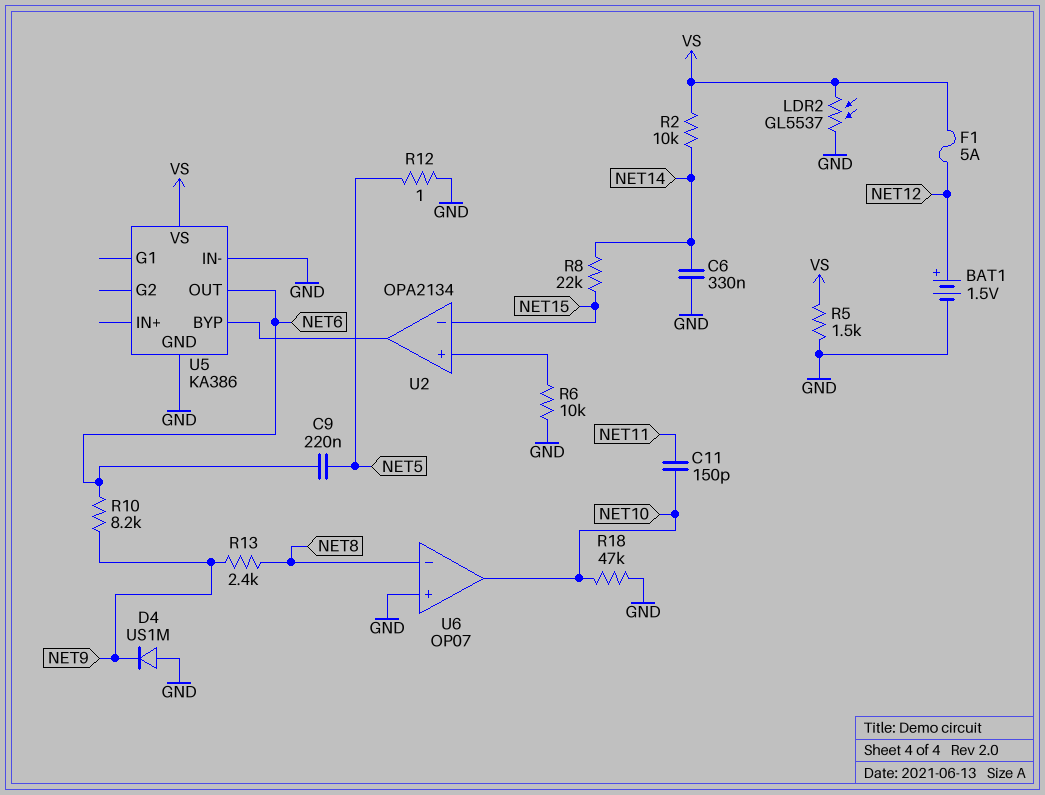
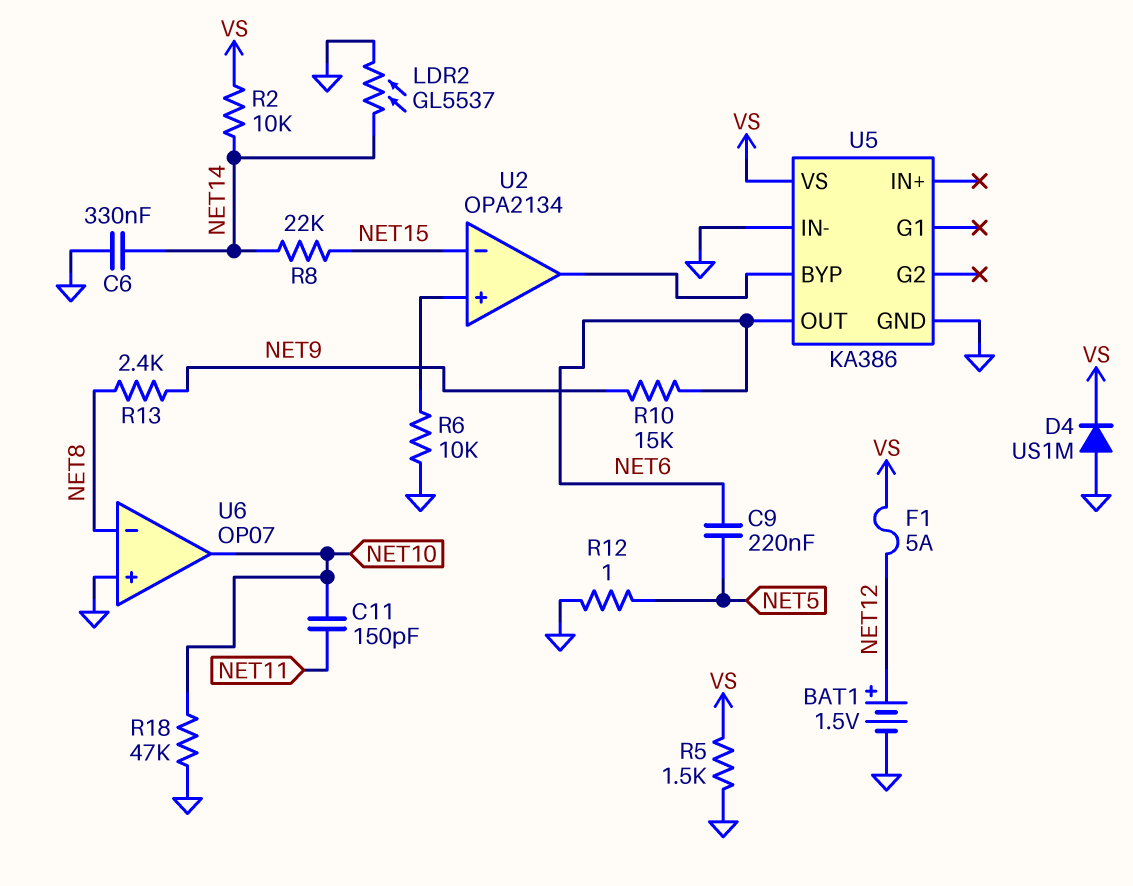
D4: diode US1M (A GND, K NET9) -> diode US1M (A GND, K VS)
LDR2: GL5537 (GND, VS) -> GL5537 (GND, NET14)
R10: 8.2k (NET6, NET9) -> 15k (NET6, NET9)

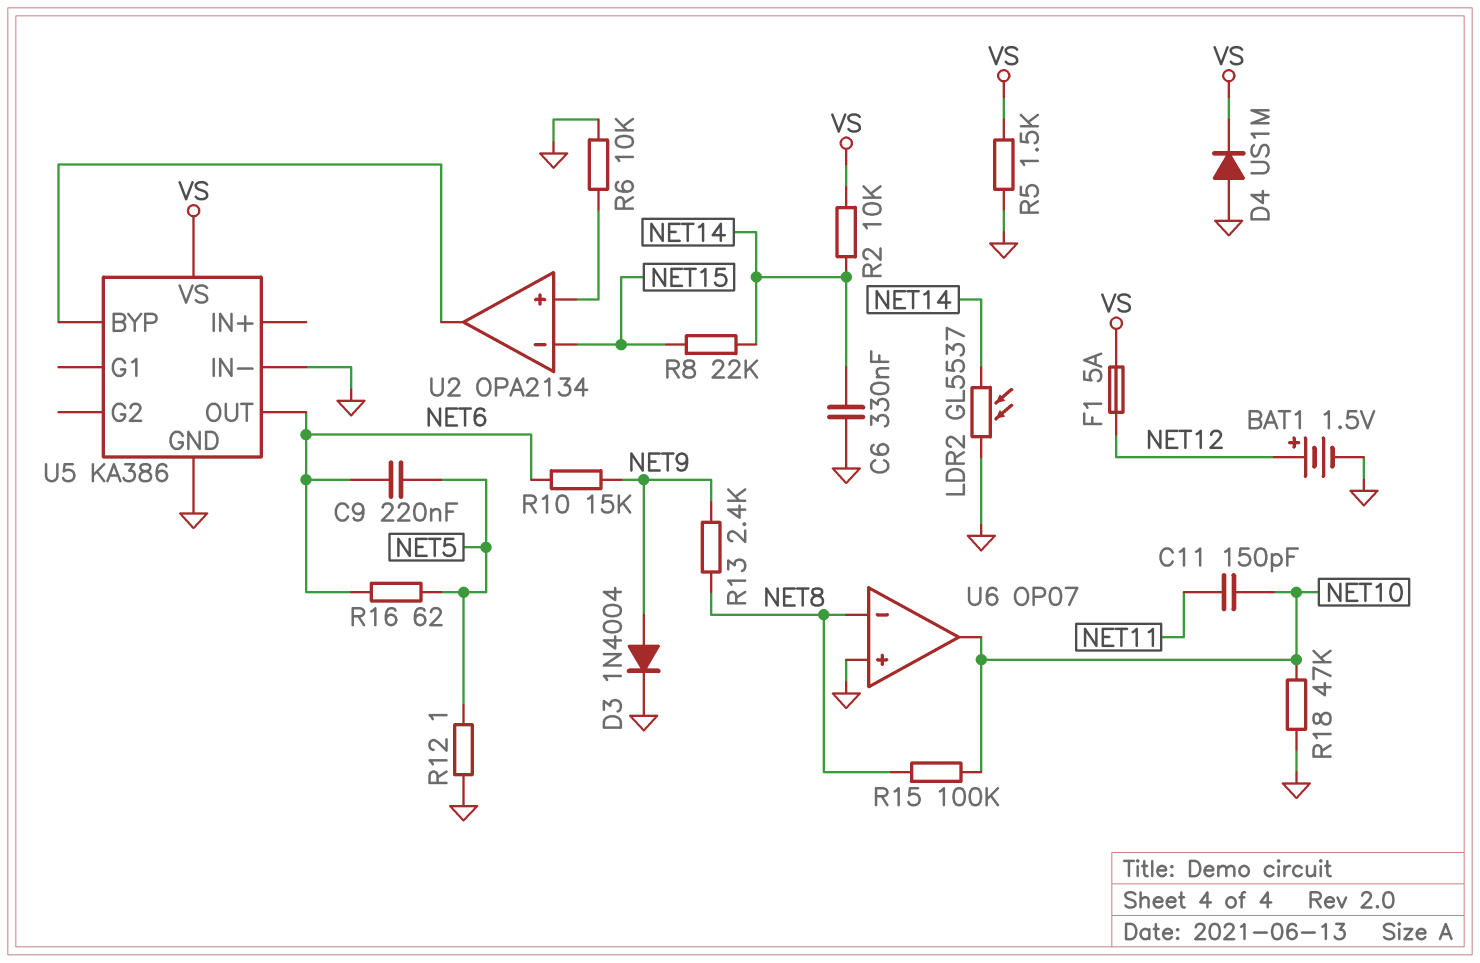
D3: none -> diode 1N4004 (A NET9, K GND)
R15: none -> 100k (NET8, NET10)
R16: none -> 62 (NET5, NET6)

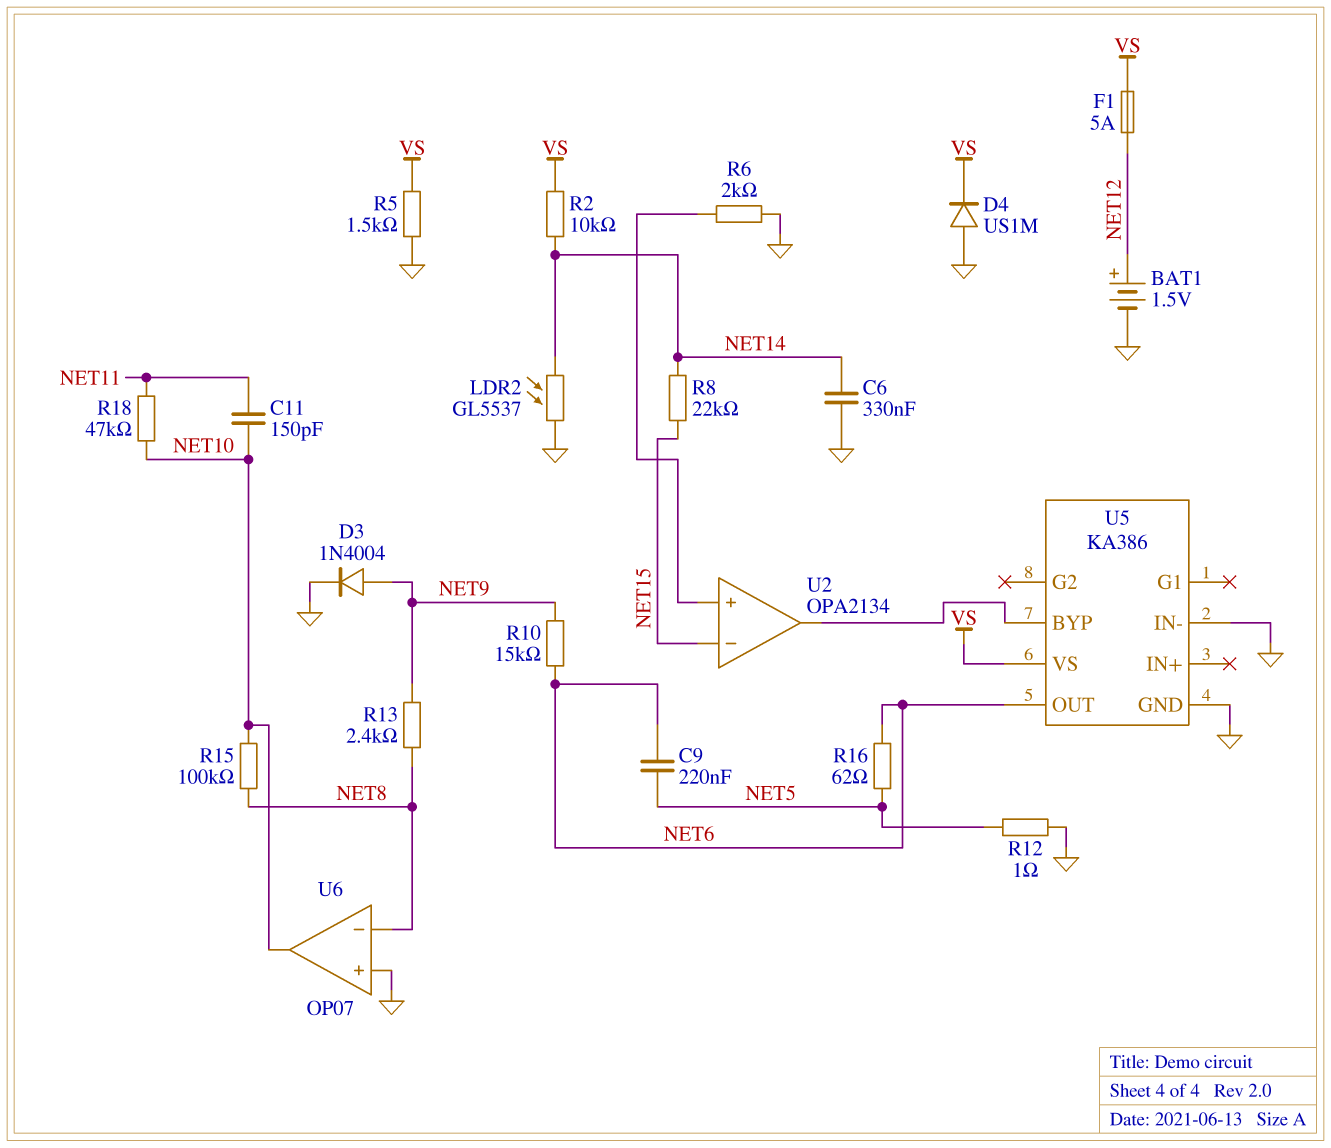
R6: 10k (GND, U2/in+) -> 2k (GND, U2/in+)
R18: 47k (GND, NET10) -> 47k (NET10, NET11)

